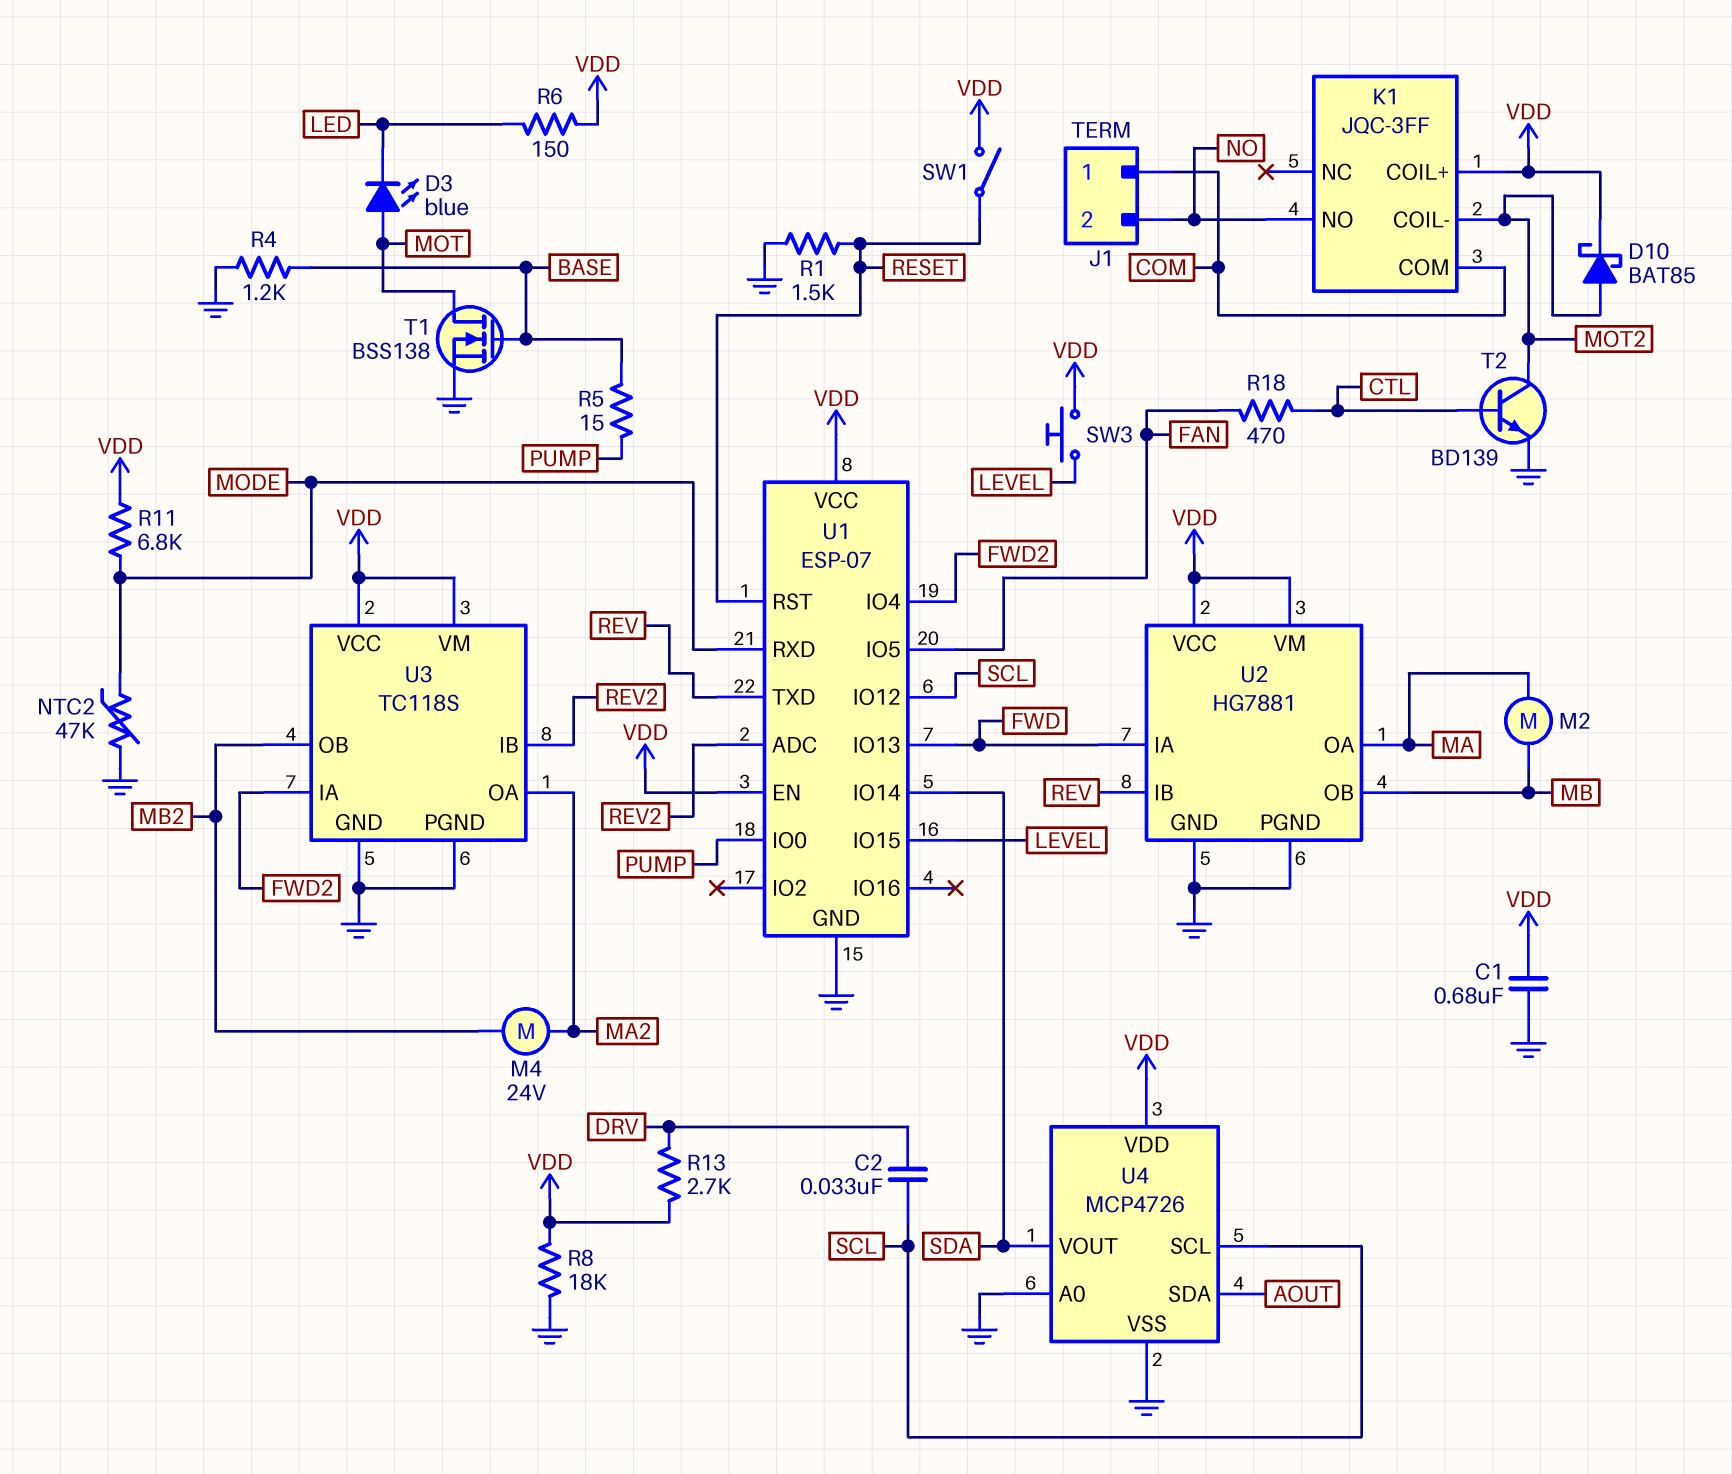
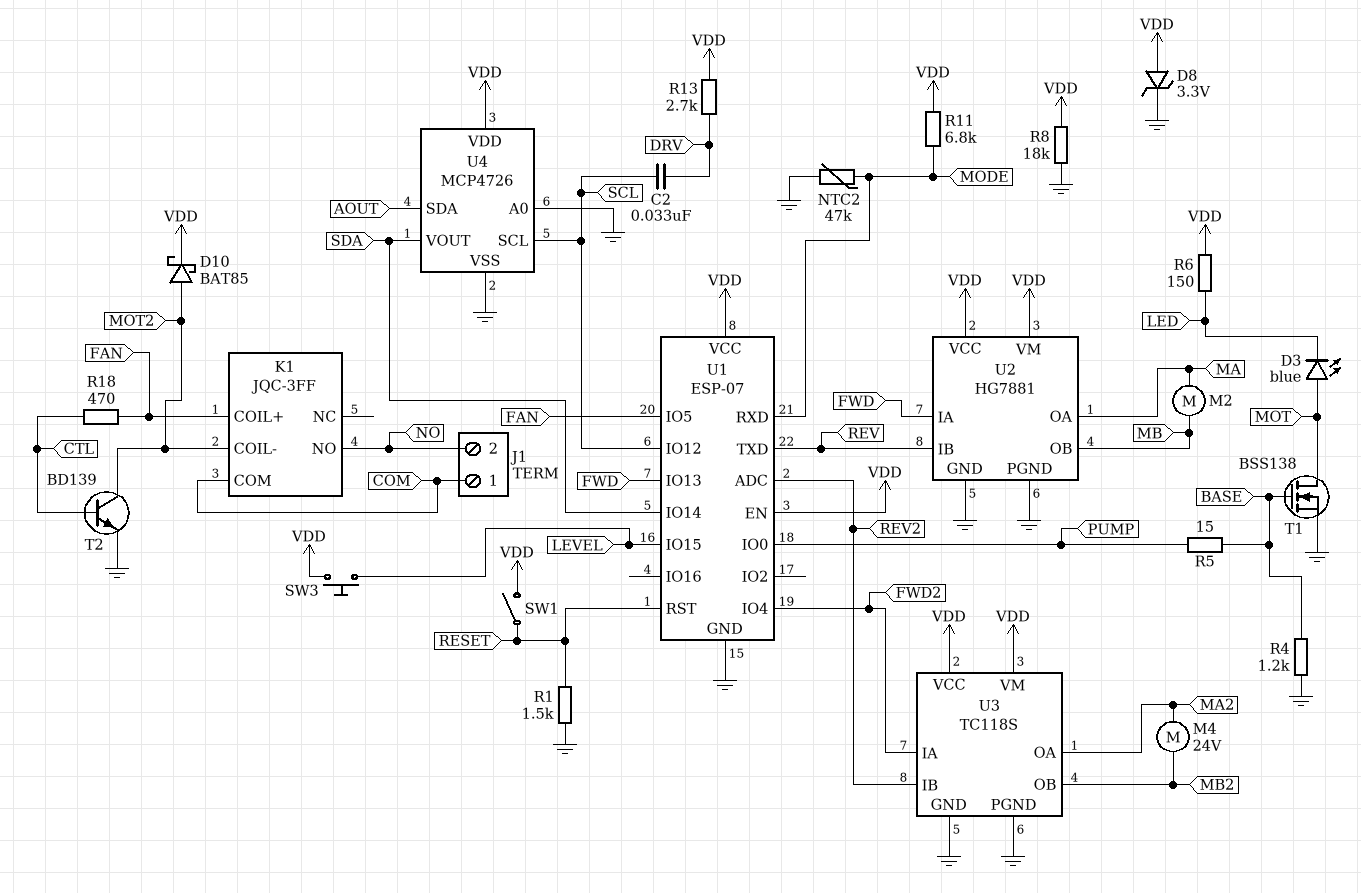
C1: 680nF (GND, VDD) -> none
D8: none -> zener 3.3V (A VDD, K GND)
K1 pin COIL+: VDD -> FAN

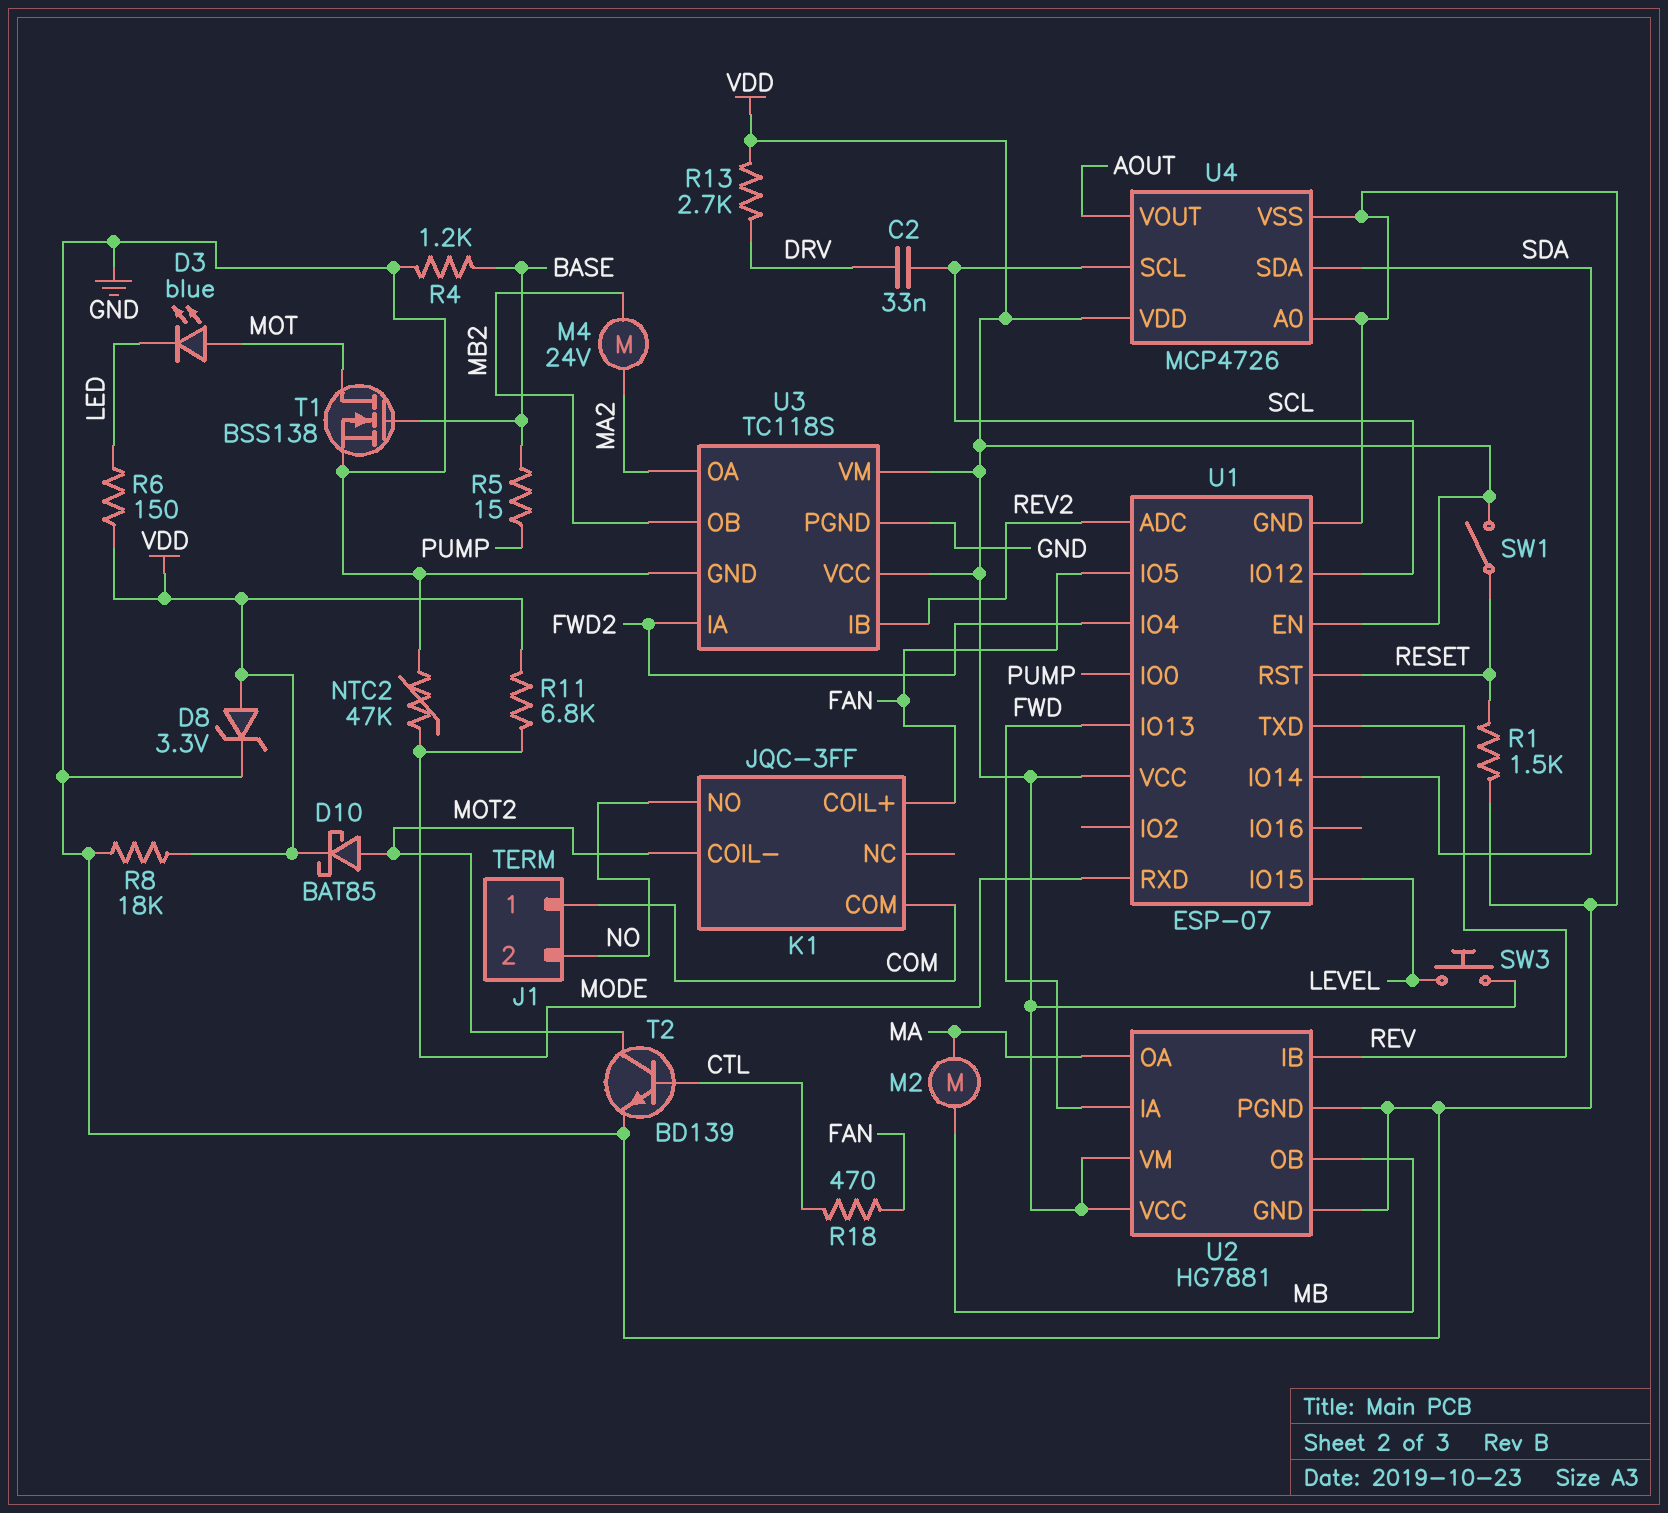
U4 pin SDA: AOUT -> SDA
U4 pin VOUT: SDA -> AOUT

